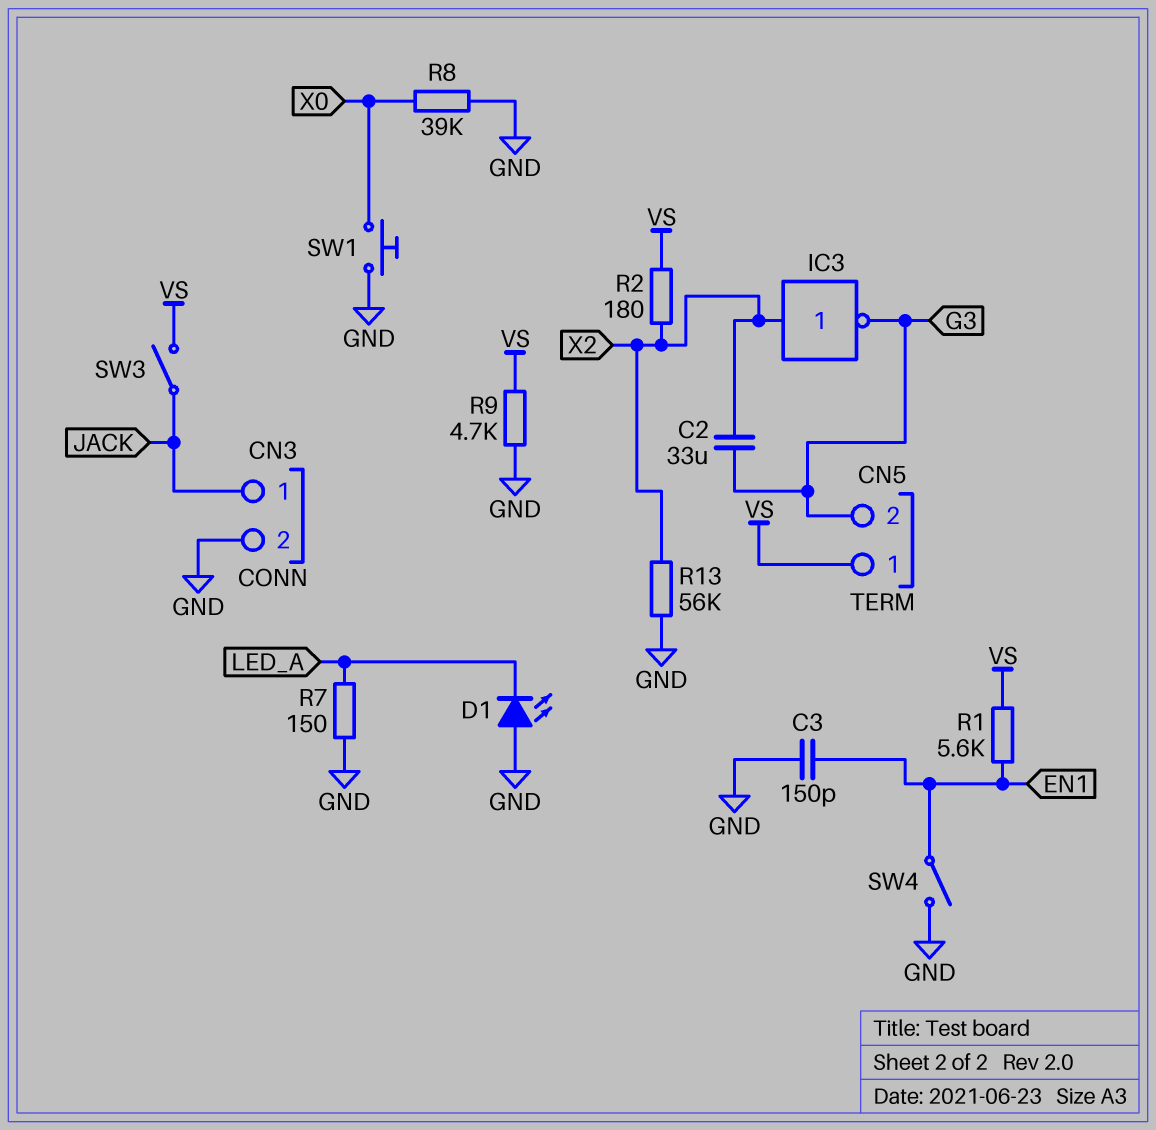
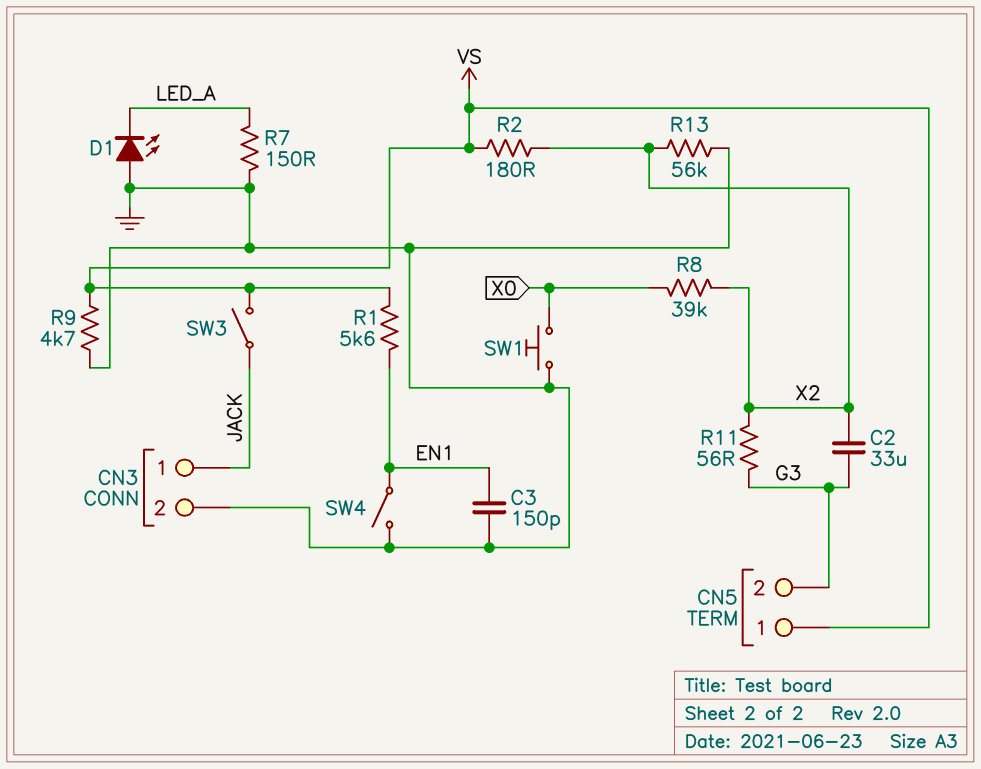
IC3: NOT (in X2, out G3) -> none
R8: 39k (GND, X0) -> 39k (X0, X2)
R11: none -> 56 (G3, X2)

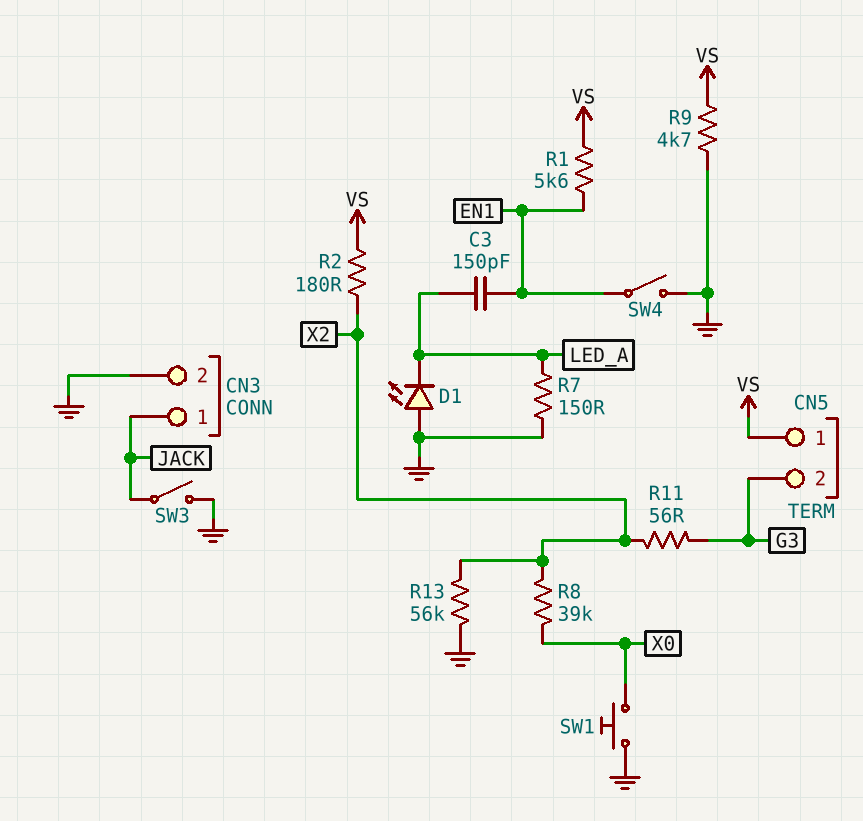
C2: 33uF (G3, X2) -> none
C3: 150pF (EN1, GND) -> 150pF (EN1, LED_A)
SW3: switch (JACK, VS) -> switch (GND, JACK)

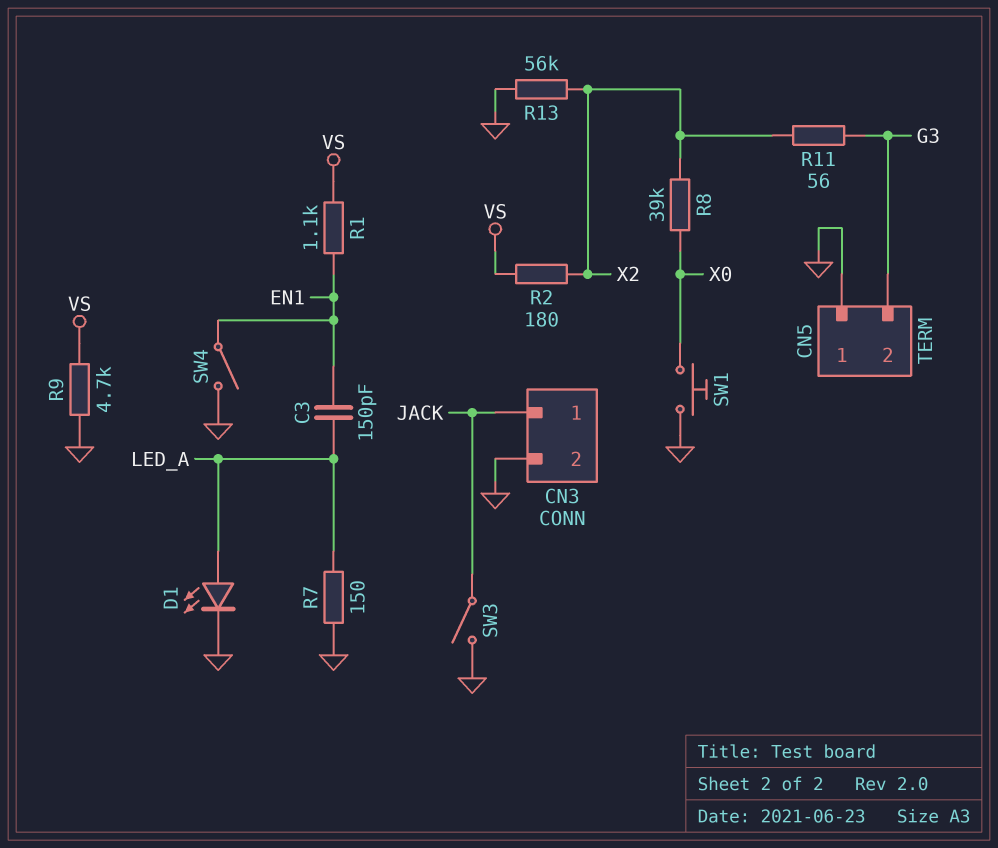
CN5 pin 1: VS -> GND
D1: LED (A GND, K LED_A) -> LED (A LED_A, K GND)
R1: 5.6k (EN1, VS) -> 1.1k (EN1, VS)

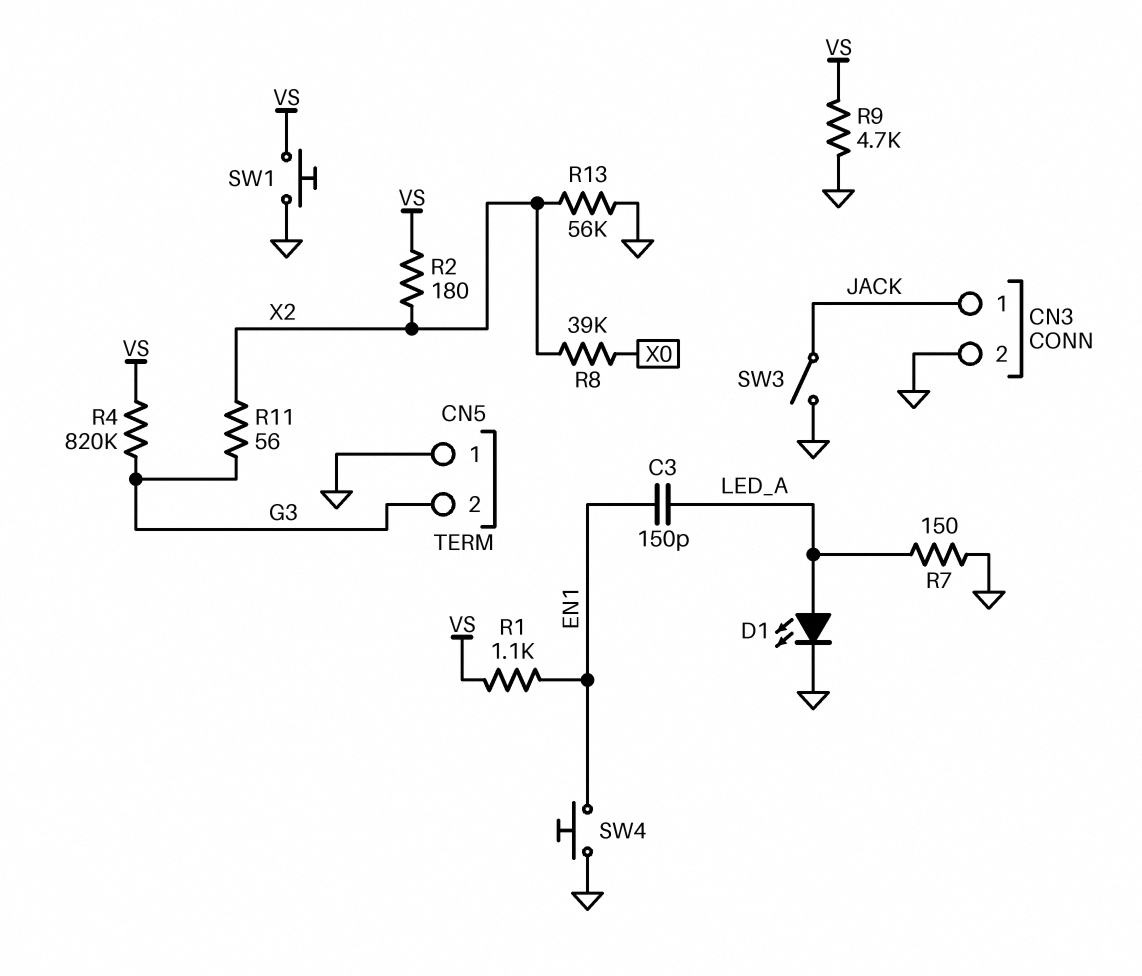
R4: none -> 820k (G3, VS)
SW1: button (GND, X0) -> button (GND, VS)
SW4: switch (EN1, GND) -> button (EN1, GND)

